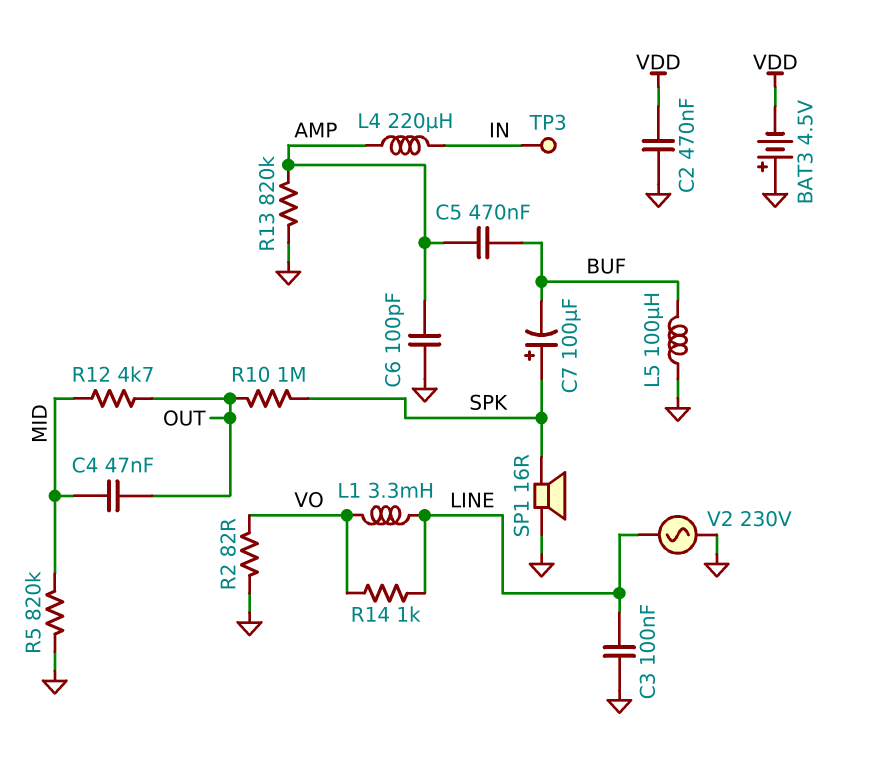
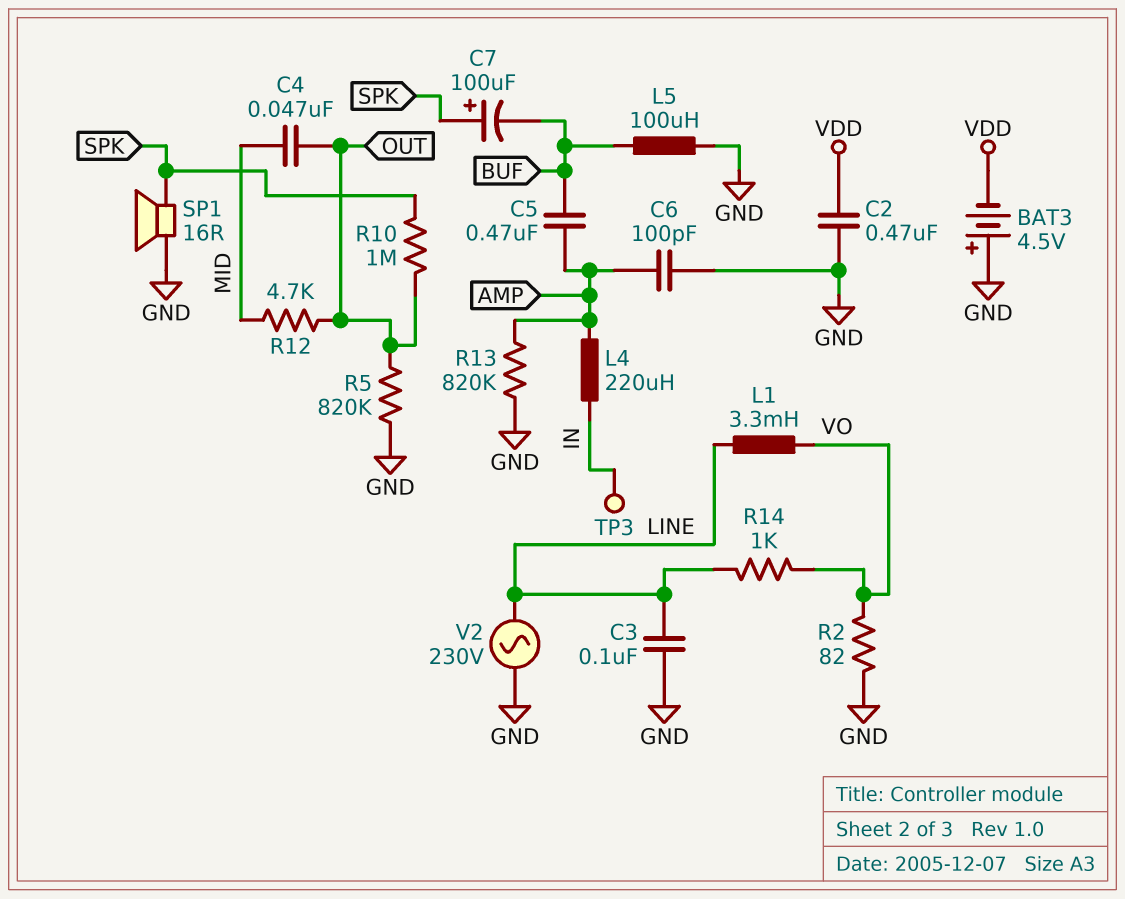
R5: 820k (GND, MID) -> 820k (GND, OUT)

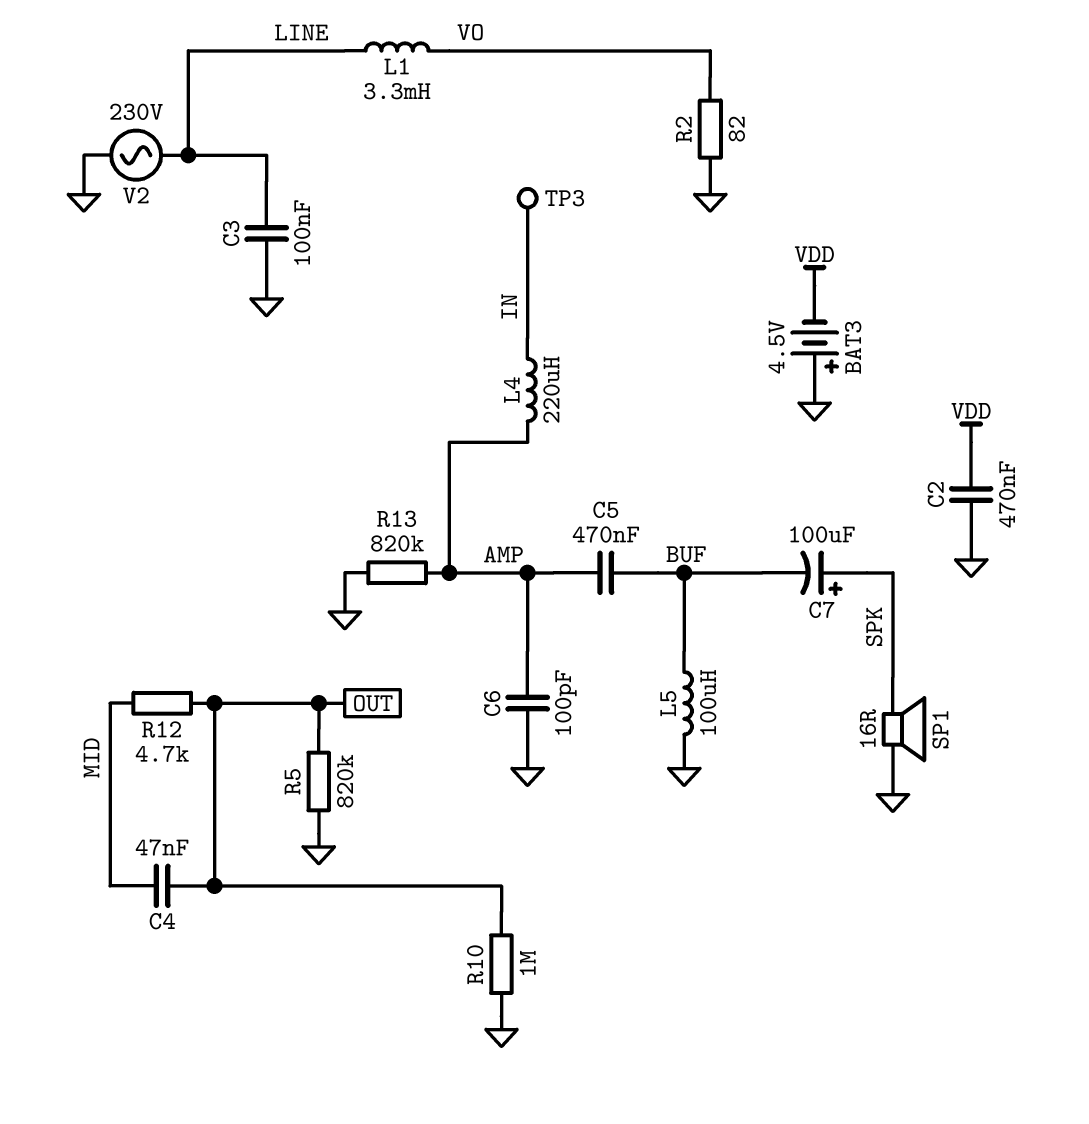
R10: 1M (OUT, SPK) -> 1M (GND, OUT)
R14: 1k (LINE, VO) -> none

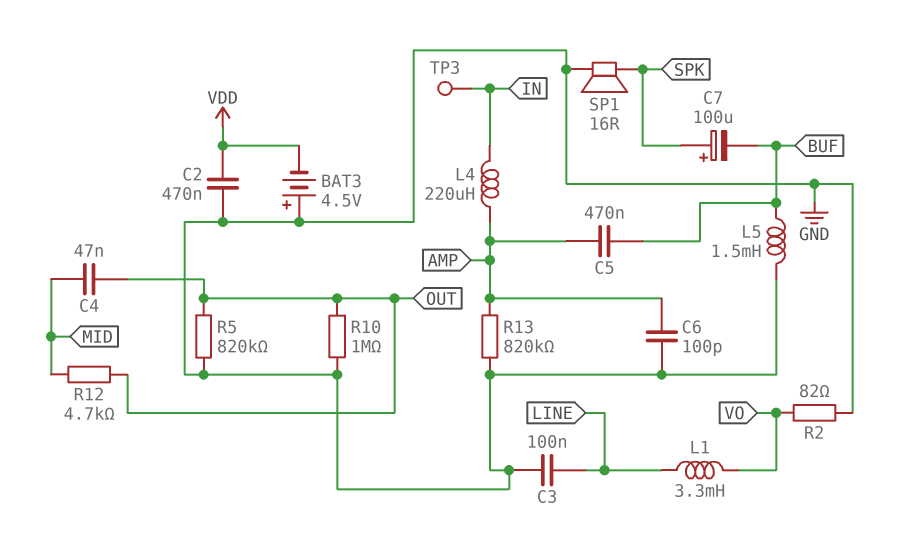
L5: 100uH (BUF, GND) -> 1.5mH (BUF, GND)
V2: AC 230V (GND, LINE) -> none

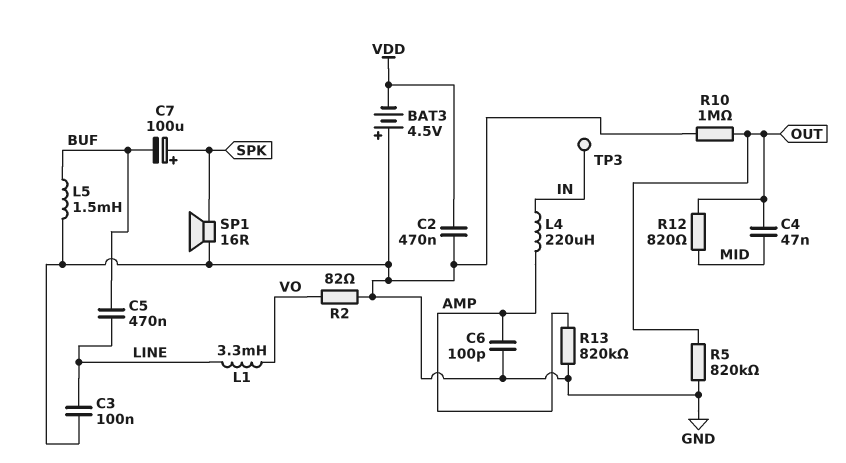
C5: 470nF (AMP, BUF) -> 470nF (BUF, LINE)
R12: 4.7k (MID, OUT) -> 820 (MID, OUT)

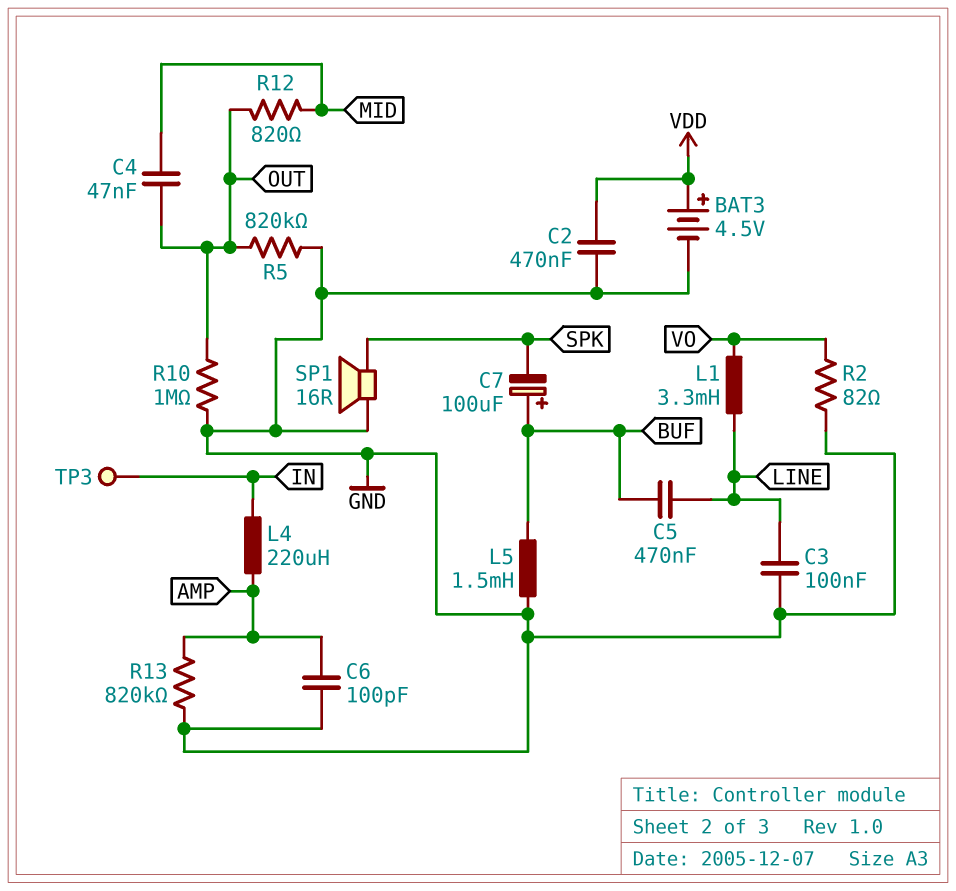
BAT3: 4.5V (plus GND, minus VDD) -> 4.5V (plus VDD, minus GND)
C7: 100uF (plus SPK, minus BUF) -> 100uF (plus BUF, minus SPK)

